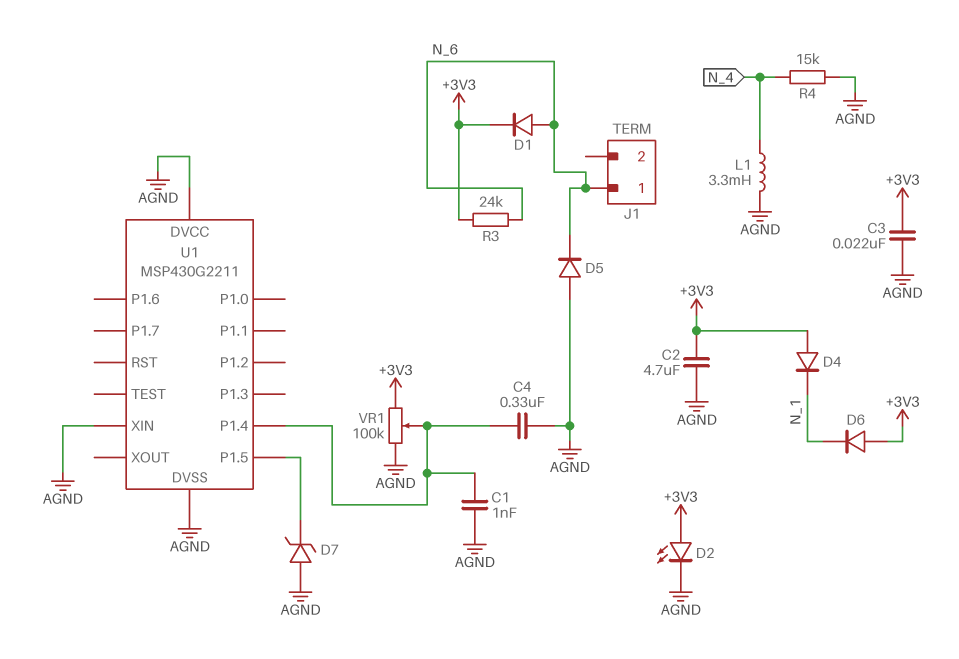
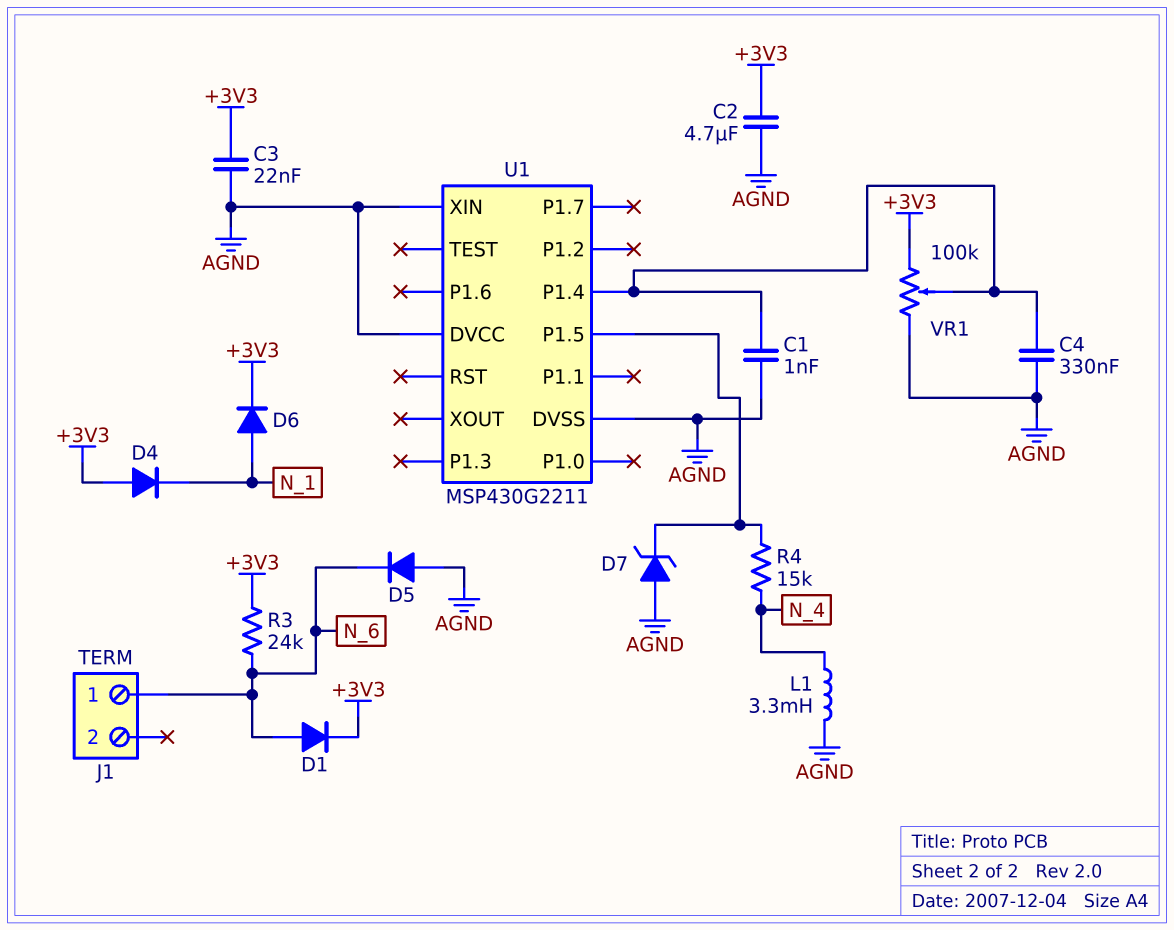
D2: LED (A +3V3, K AGND) -> none
D6: diode (A +3V3, K N_1) -> diode (A N_1, K +3V3)
R4: 15k (AGND, N_4) -> 15k (N_4, U1/P1.5)

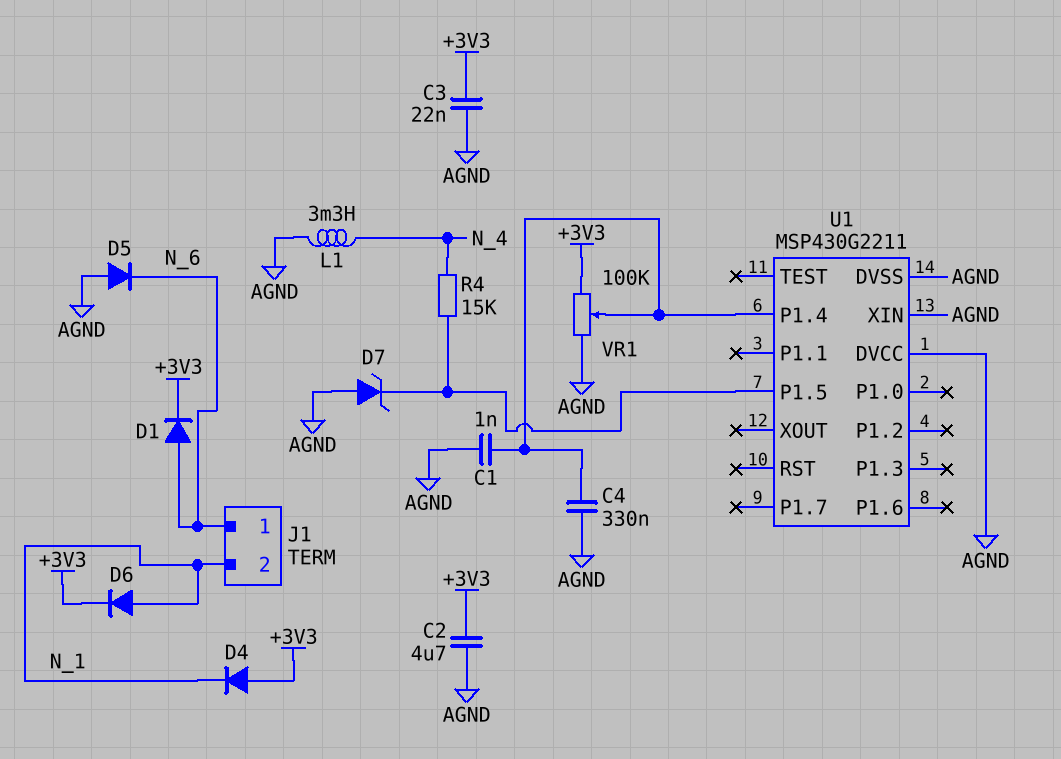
J1 pin 2: none -> N_1
R3: 24k (+3V3, N_6) -> none

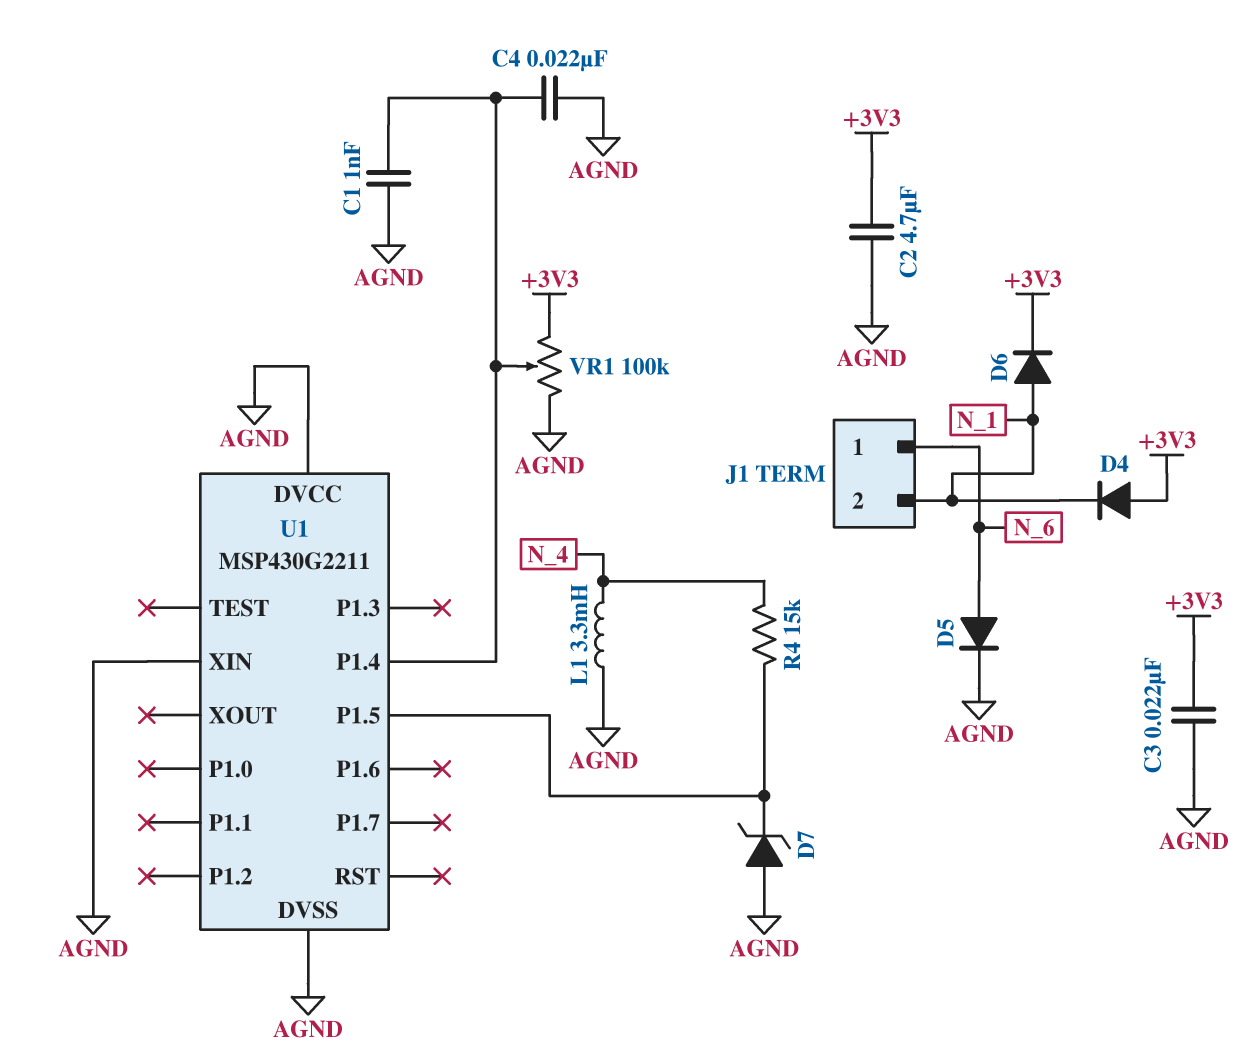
C4: 330nF (AGND, U1/P1.4) -> 22nF (AGND, U1/P1.4)
D1: diode (A N_6, K +3V3) -> none
D5: diode (A AGND, K N_6) -> diode (A N_6, K AGND)

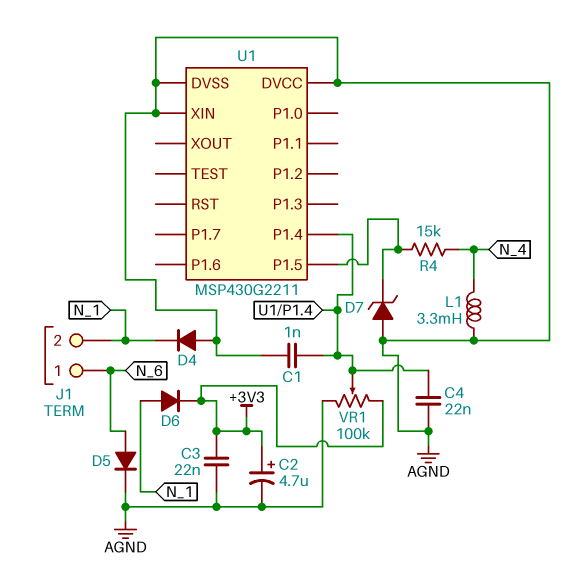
C2: 4.7uF (+3V3, AGND) -> 4.7uF (plus +3V3, minus AGND)
D4: diode (A +3V3, K N_1) -> diode (A AGND, K N_1)

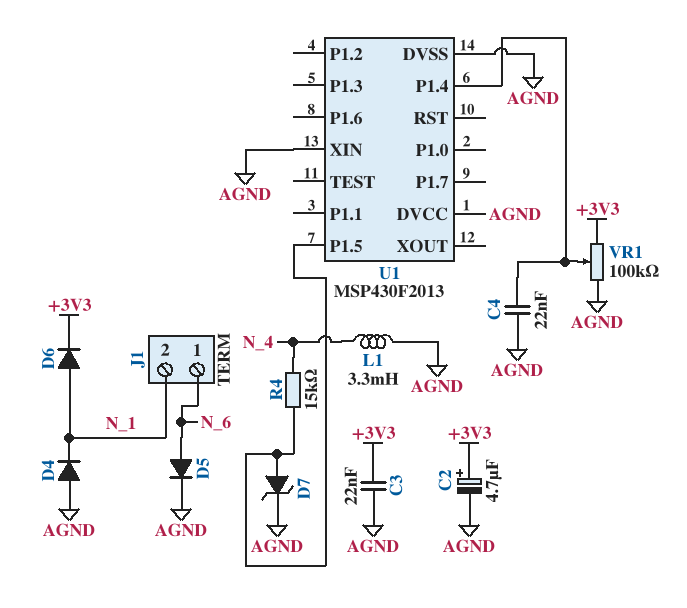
C1: 1nF (AGND, U1/P1.4) -> none
D7: zener (A AGND, K U1/P1.5) -> zener (A U1/P1.5, K AGND)
U1: MSP430G2211 -> MSP430F2013

